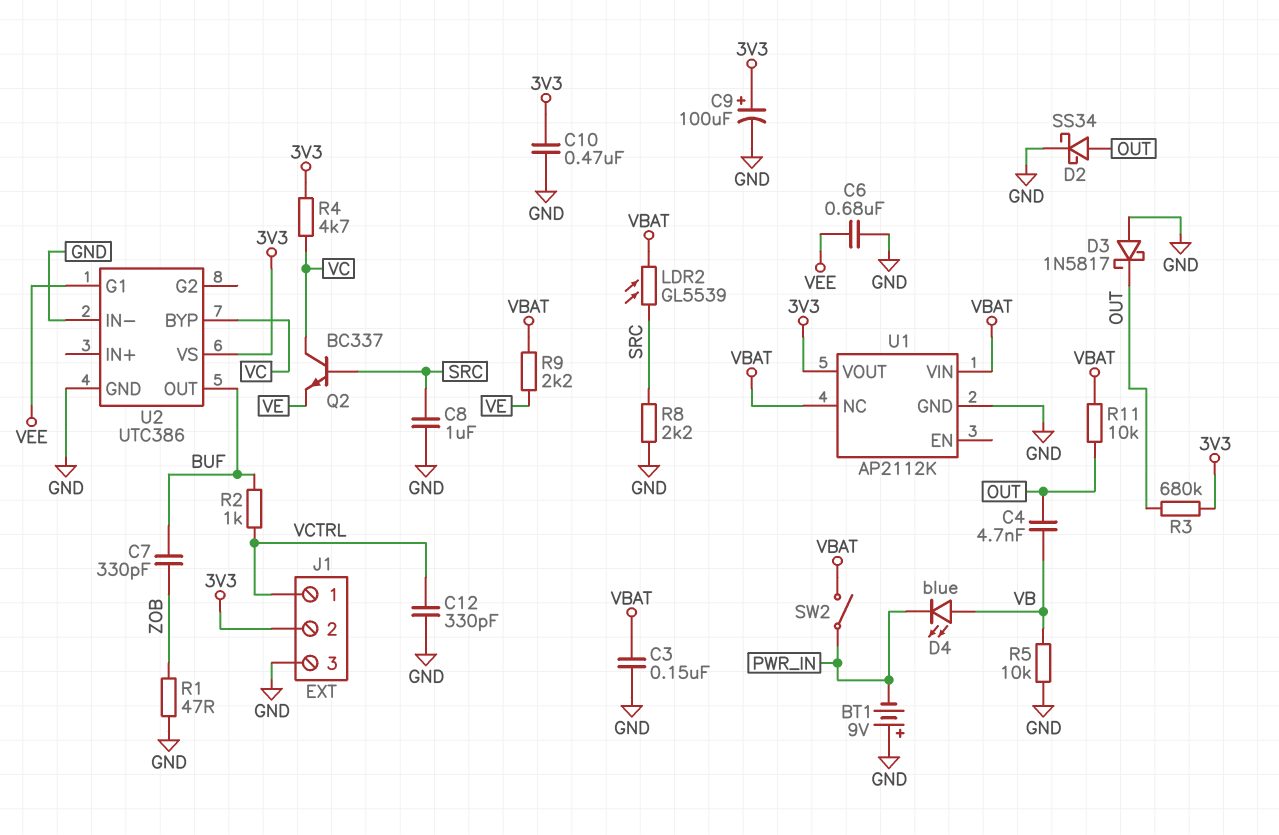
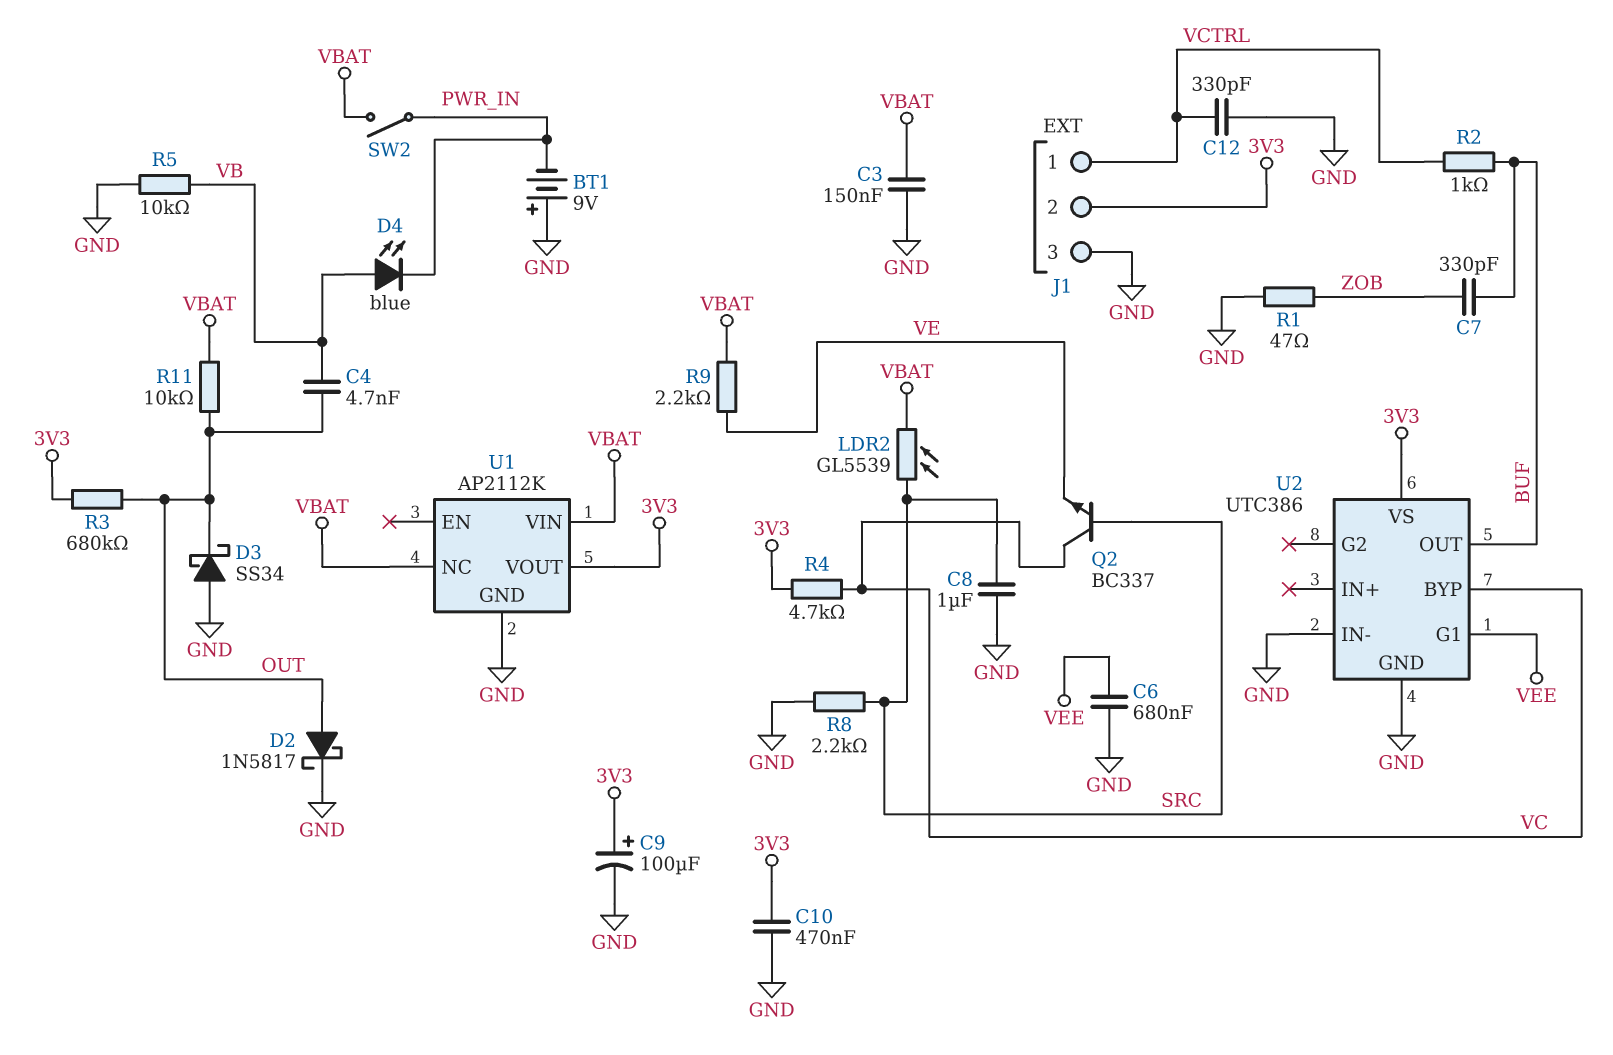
D2: schottky SS34 (A OUT, K GND) -> schottky 1N5817 (A OUT, K GND)
D3: schottky 1N5817 (A GND, K OUT) -> schottky SS34 (A GND, K OUT)

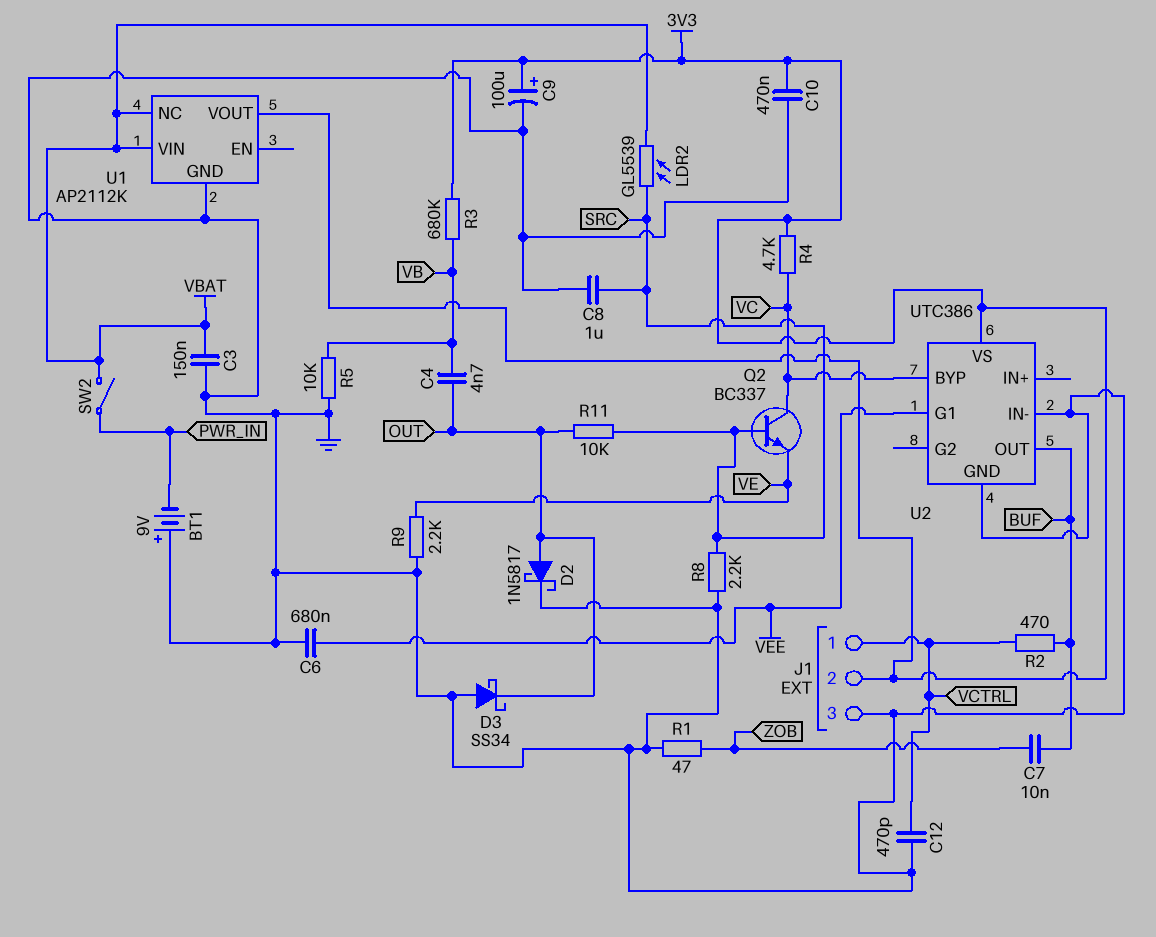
C7: 330pF (BUF, ZOB) -> 10nF (BUF, ZOB)
C12: 330pF (GND, VCTRL) -> 470pF (GND, VCTRL)
D4: LED blue (A VB, K PWR_IN) -> none
R2: 1k (BUF, VCTRL) -> 470 (BUF, VCTRL)
R3: 680k (3V3, OUT) -> 680k (3V3, VB)
R9: 2.2k (VBAT, VE) -> 2.2k (GND, VE)
R11: 10k (OUT, VBAT) -> 10k (OUT, SRC)

